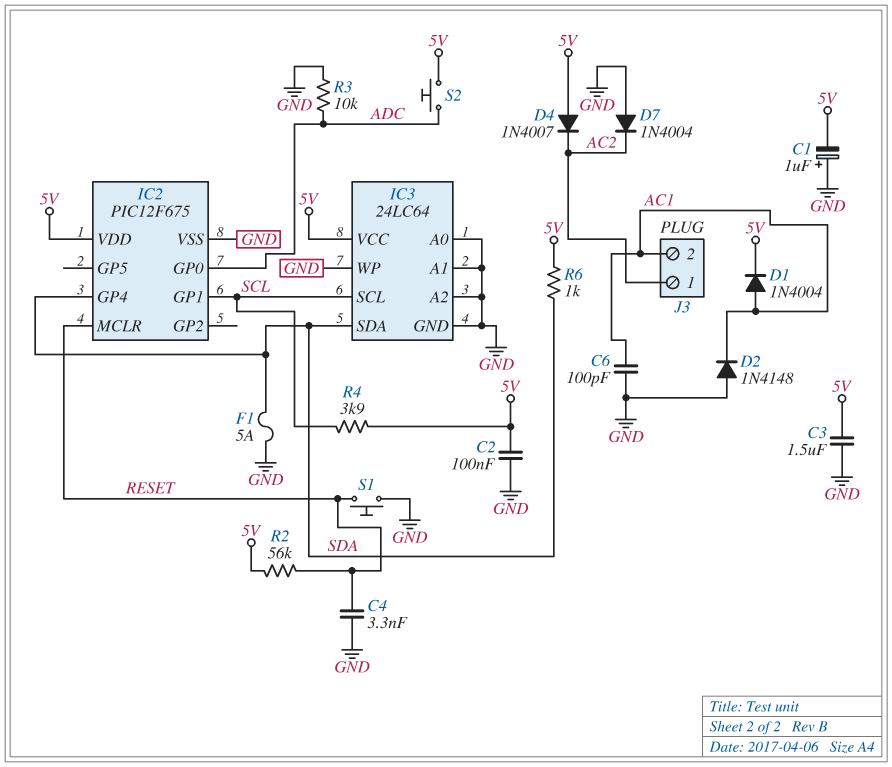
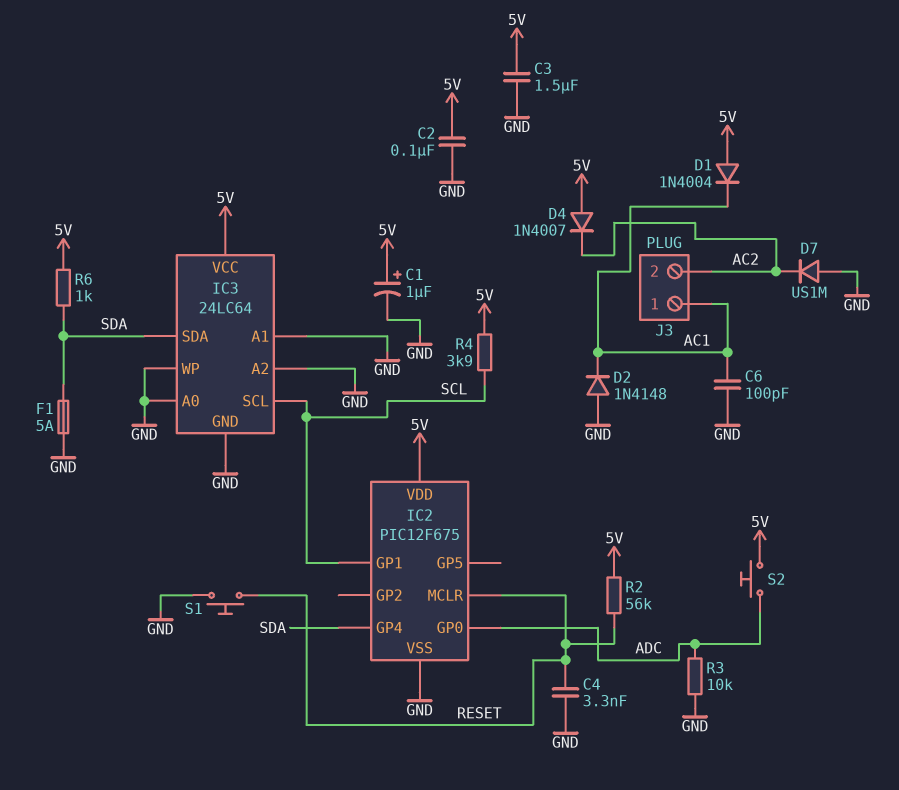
C1: 1uF (plus GND, minus 5V) -> 1uF (plus 5V, minus GND)
D1: diode 1N4004 (A AC1, K 5V) -> diode 1N4004 (A 5V, K AC1)
D7: diode 1N4004 (A GND, K AC2) -> diode US1M (A GND, K AC2)
J3 pin 1: AC2 -> AC1
J3 pin 2: AC1 -> AC2

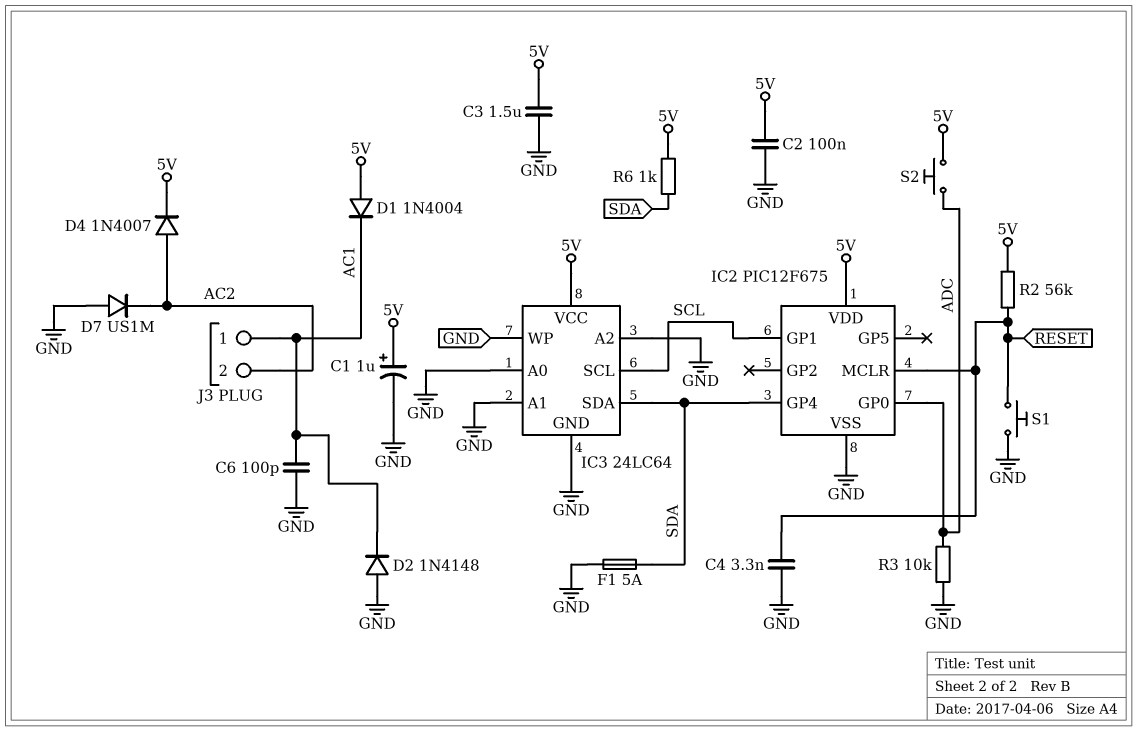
D4: diode 1N4007 (A 5V, K AC2) -> diode 1N4007 (A AC2, K 5V)
R4: 3.9k (5V, SCL) -> none

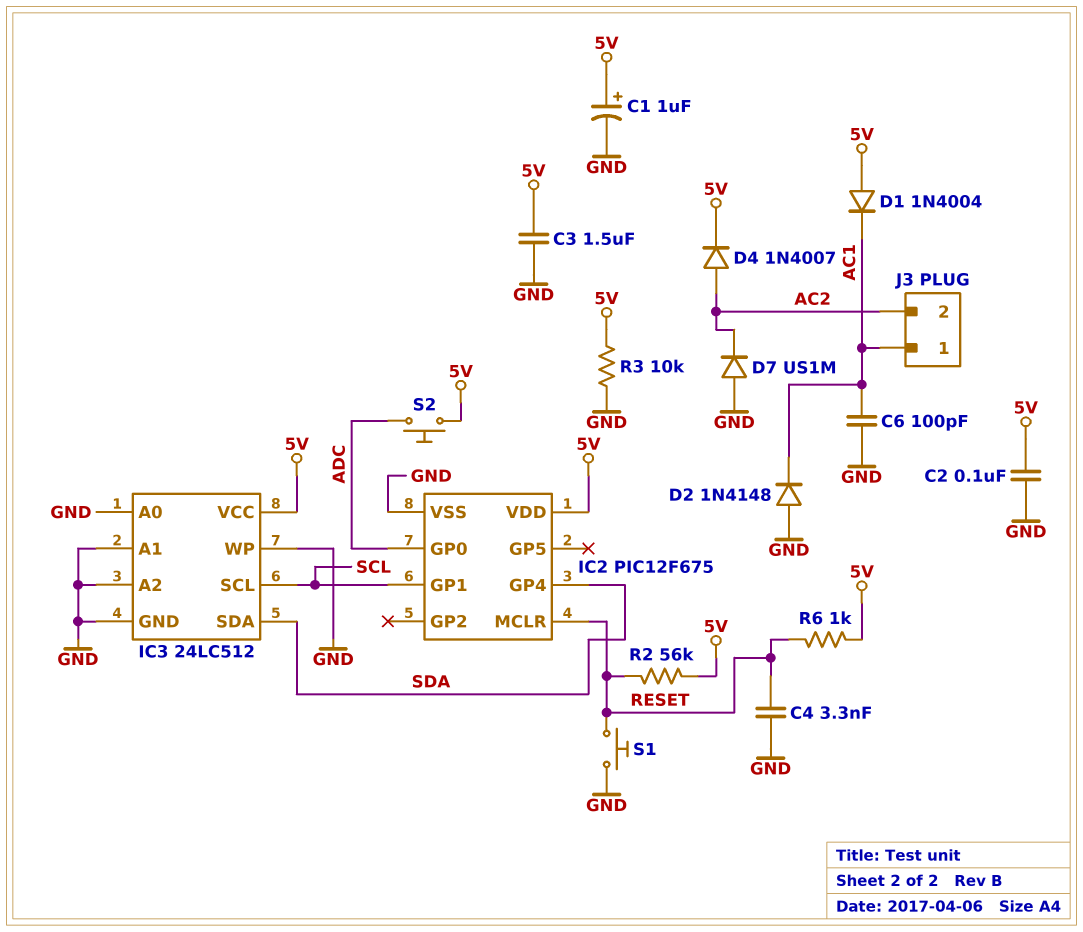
F1: 5A (GND, SDA) -> none
IC3: 24LC64 -> 24LC512
R3: 10k (ADC, GND) -> 10k (5V, GND)
R6: 1k (5V, SDA) -> 1k (5V, RESET)

